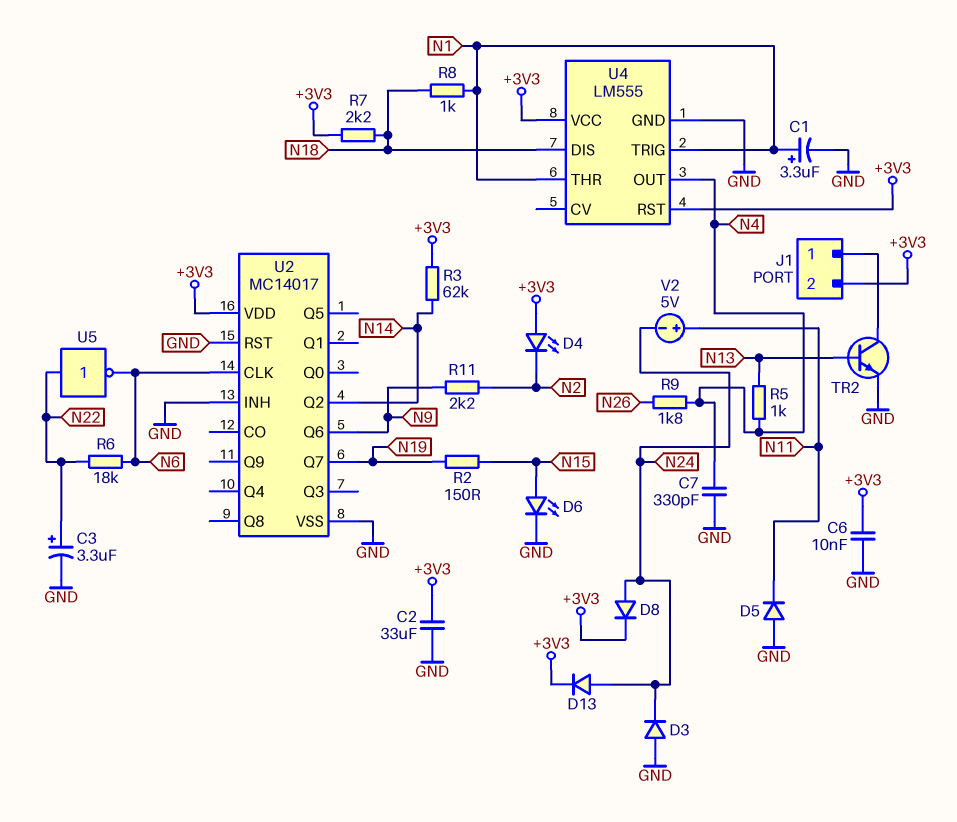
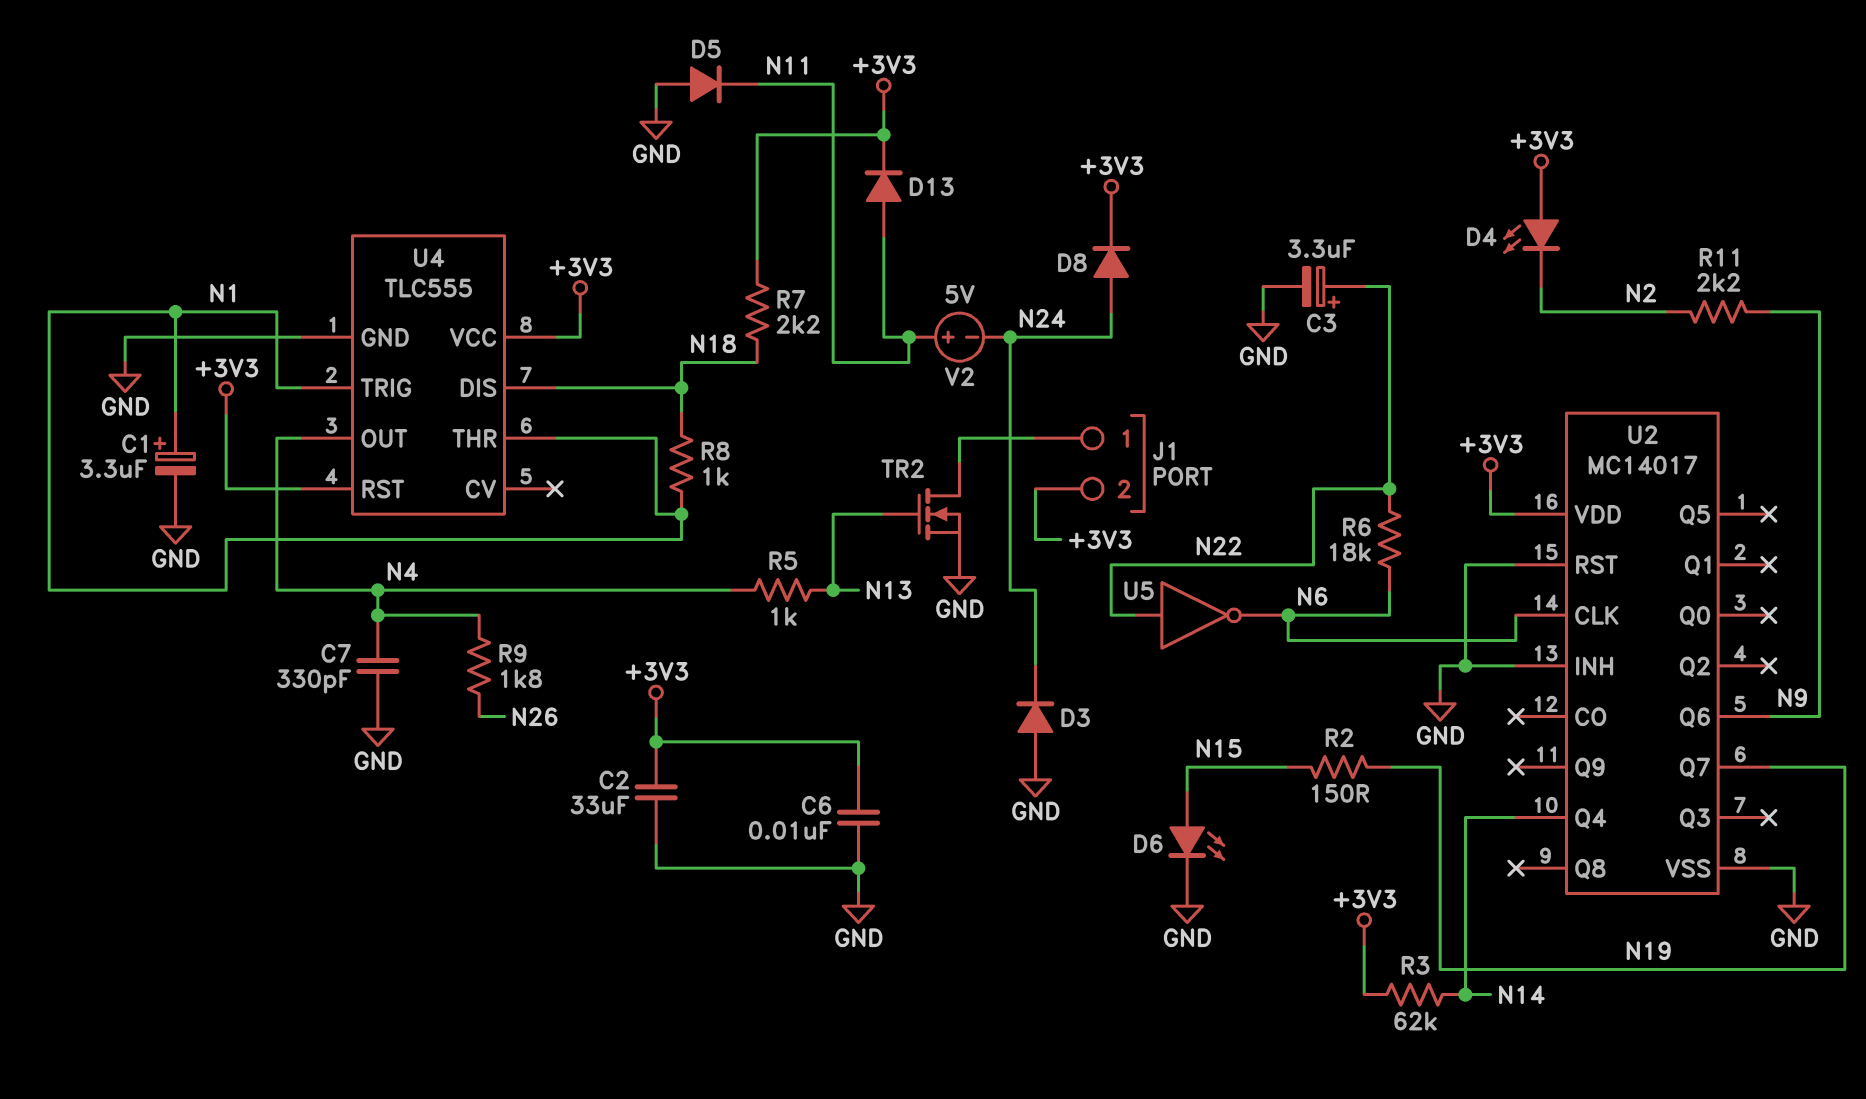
D13: diode (A N24, K +3V3) -> diode (A N11, K +3V3)
TR2: NPN (B N13, C J1/1, E GND) -> NMOS (G N13, D J1/1, S GND)
U2 pin Q2: N14 -> none
U2 pin Q4: none -> N14
U4: LM555 -> TLC555

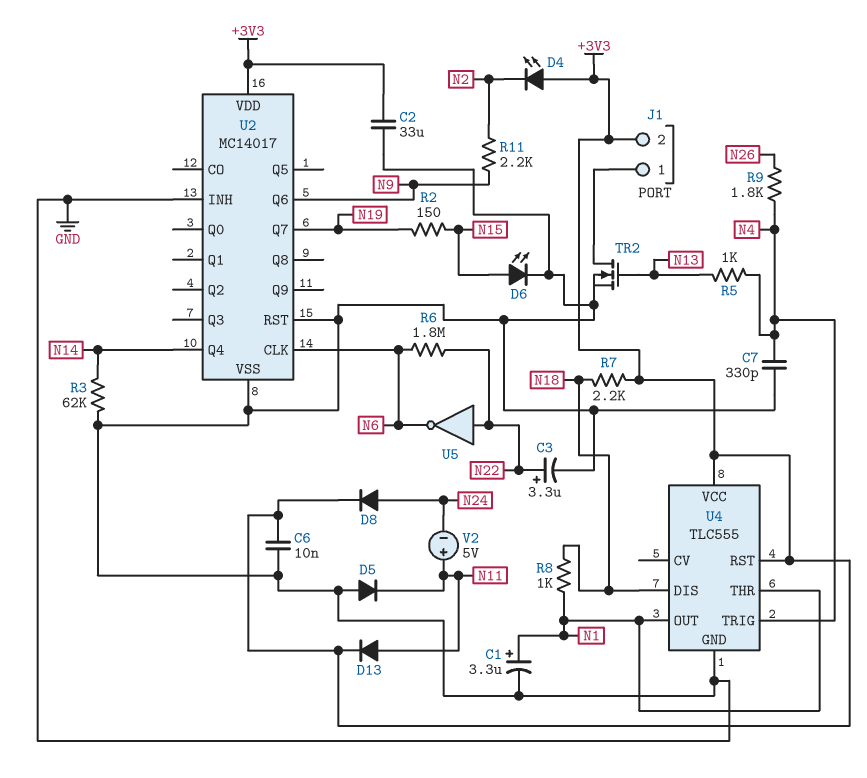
D3: diode (A GND, K N24) -> none
R3: 62k (+3V3, N14) -> 62k (GND, N14)
R6: 18k (N6, N22) -> 1.8M (N6, N22)
U4 pin OUT: N4 -> N1
U4 pin TRIG: N1 -> N4

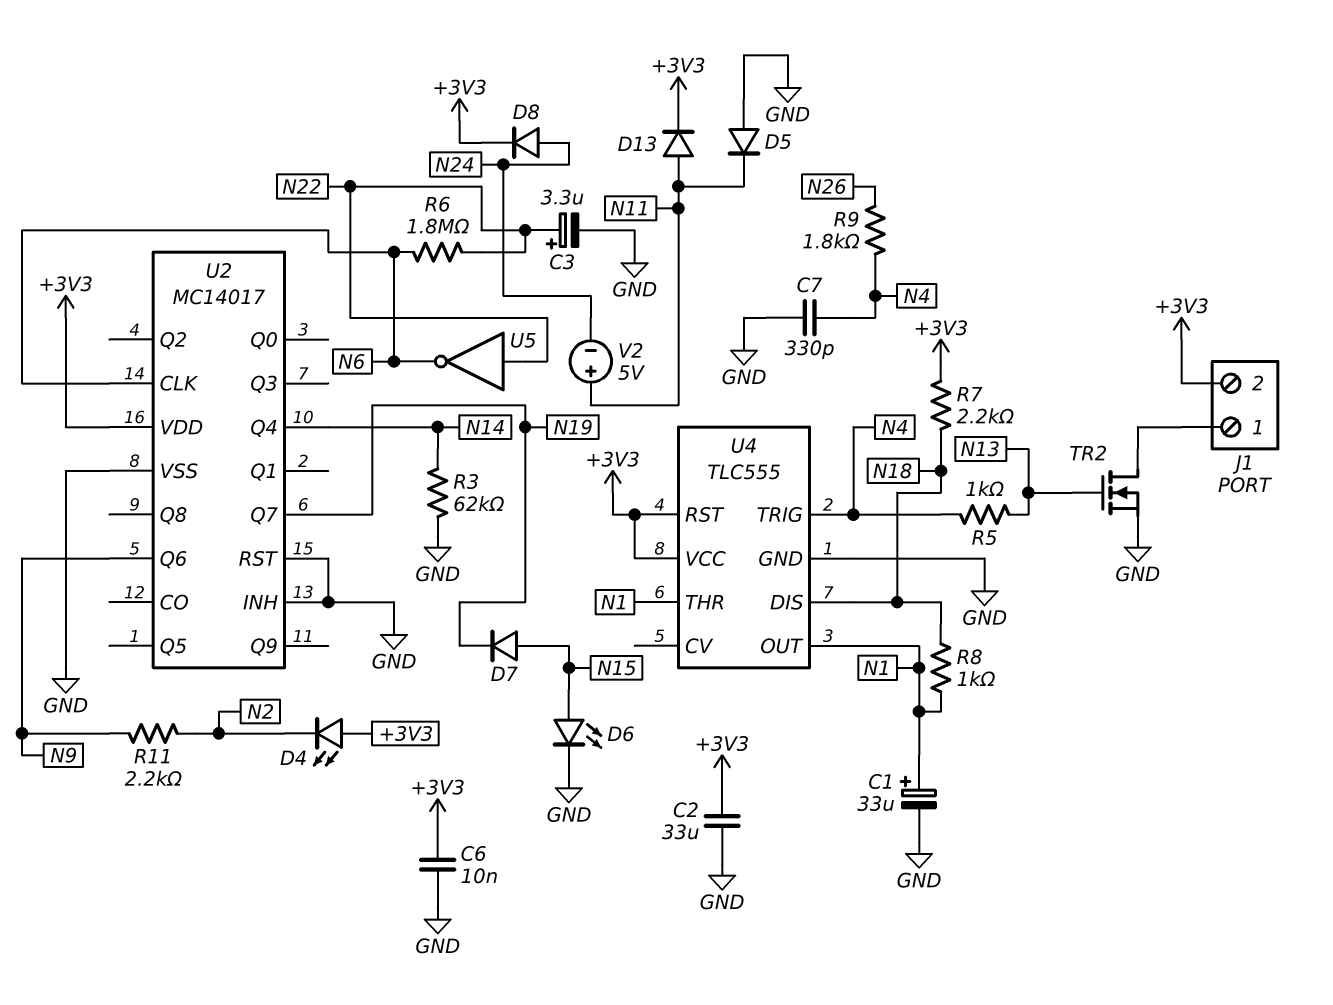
C1: 3.3uF (plus N1, minus GND) -> 33uF (plus N1, minus GND)
D7: none -> diode (A N15, K N19)
R2: 150 (N15, N19) -> none

